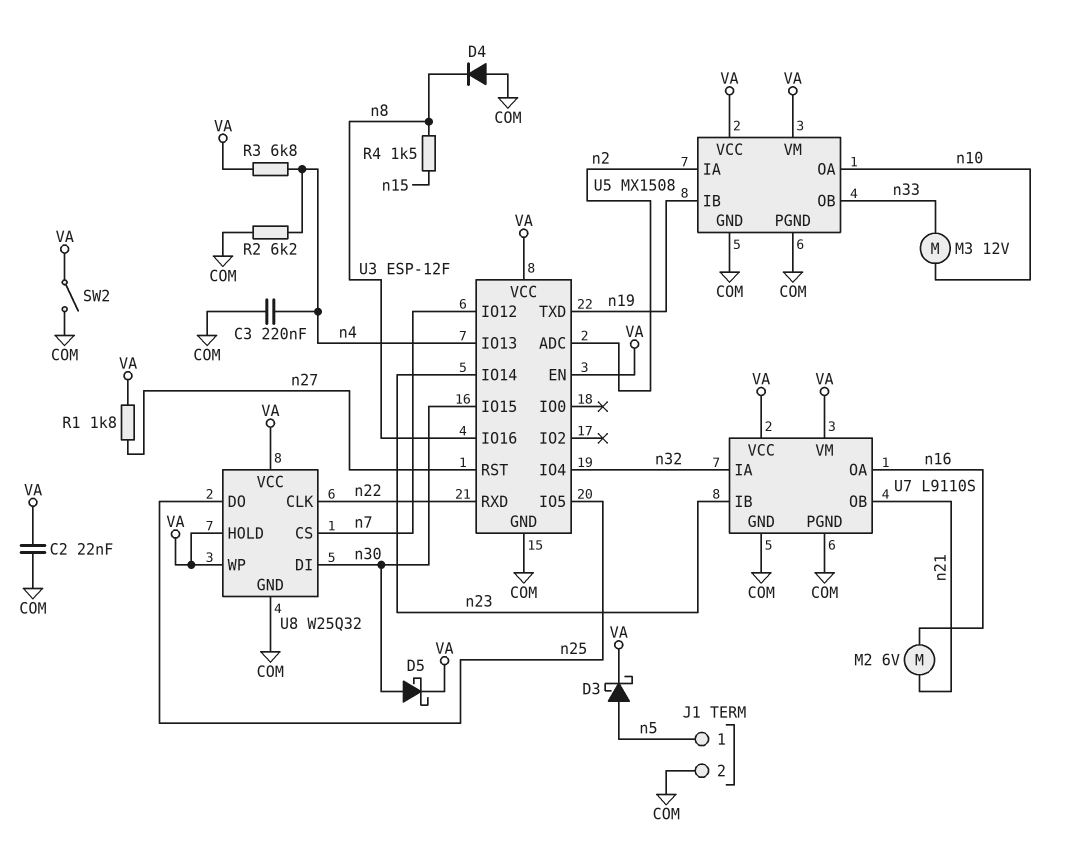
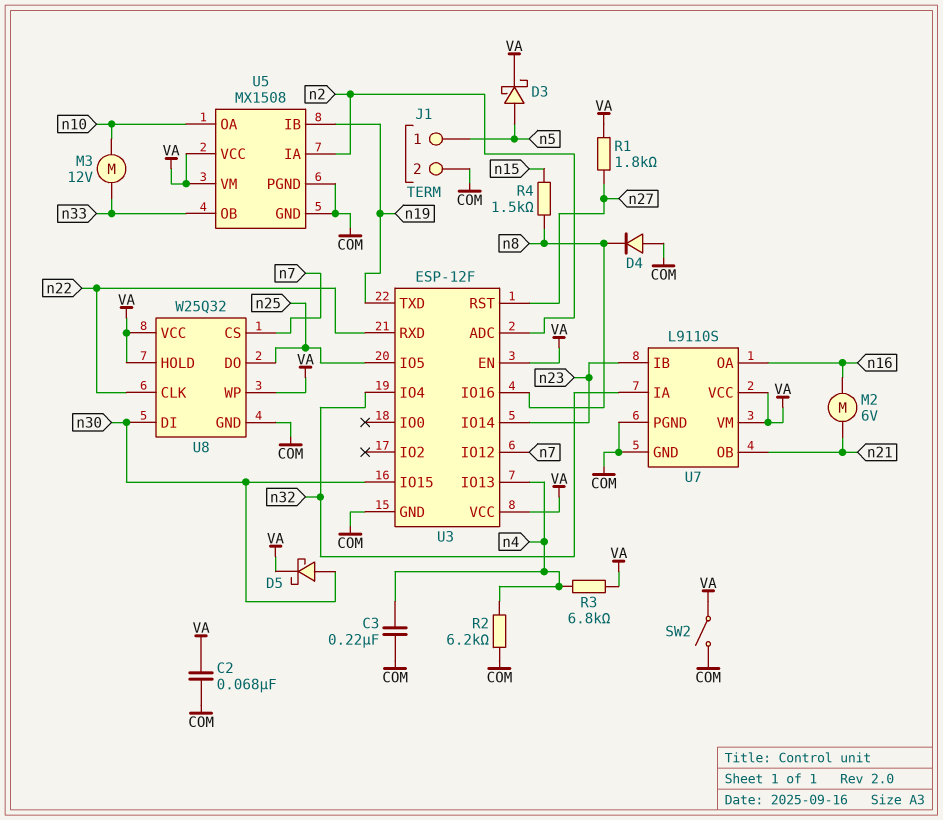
C2: 22nF (COM, VA) -> 68nF (COM, VA)

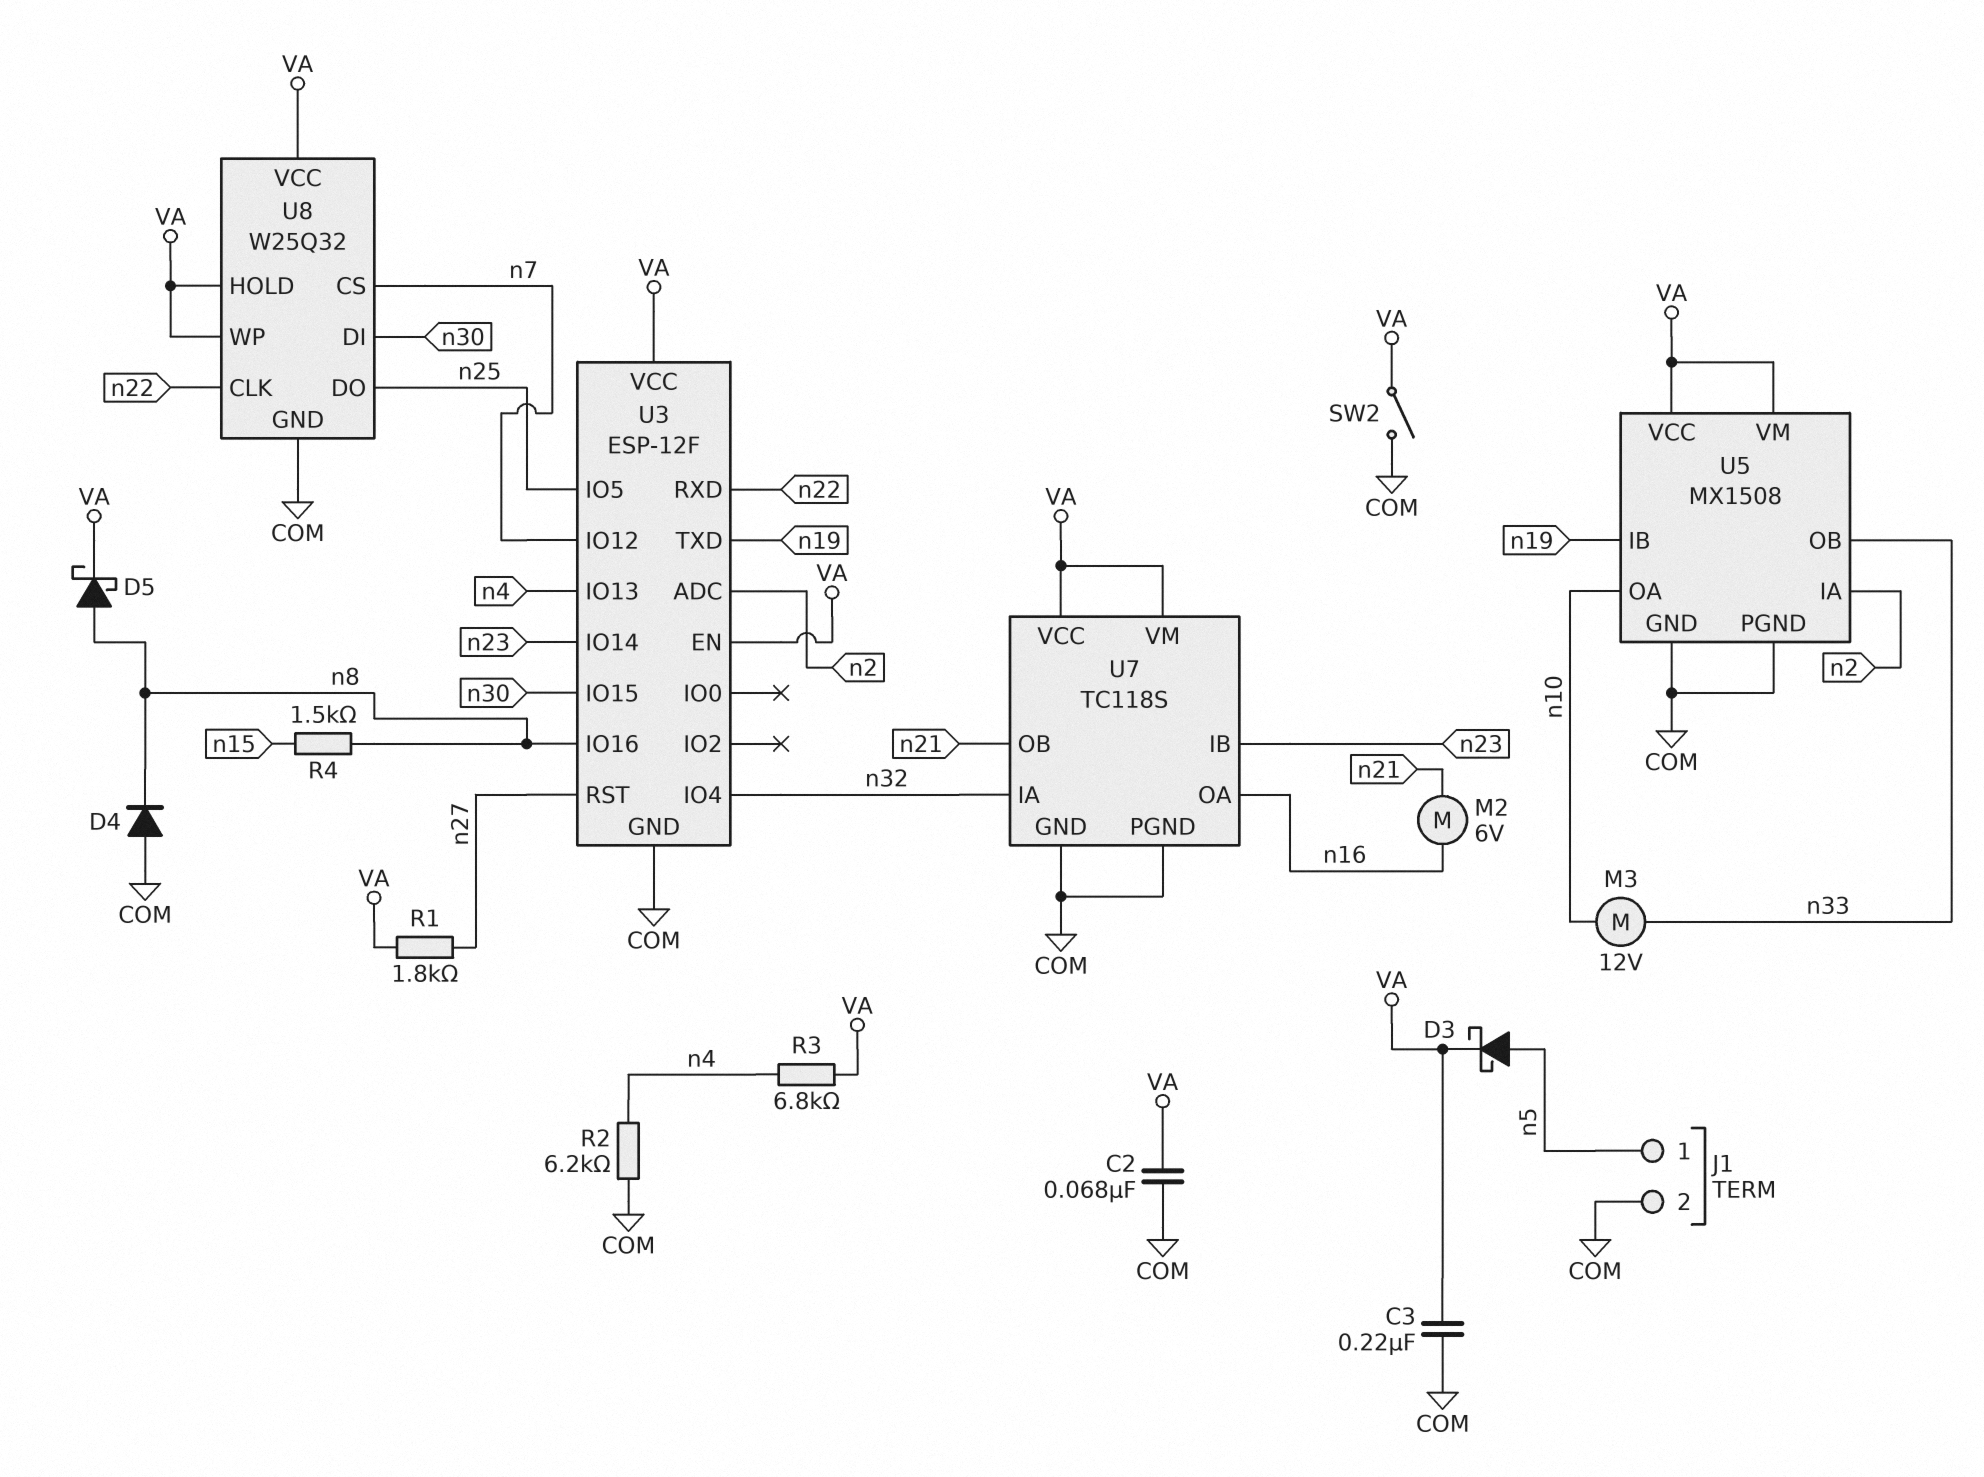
C3: 220nF (COM, n4) -> 220nF (COM, VA)
D5: schottky (A n30, K VA) -> schottky (A n8, K VA)
U7: L9110S -> TC118S

